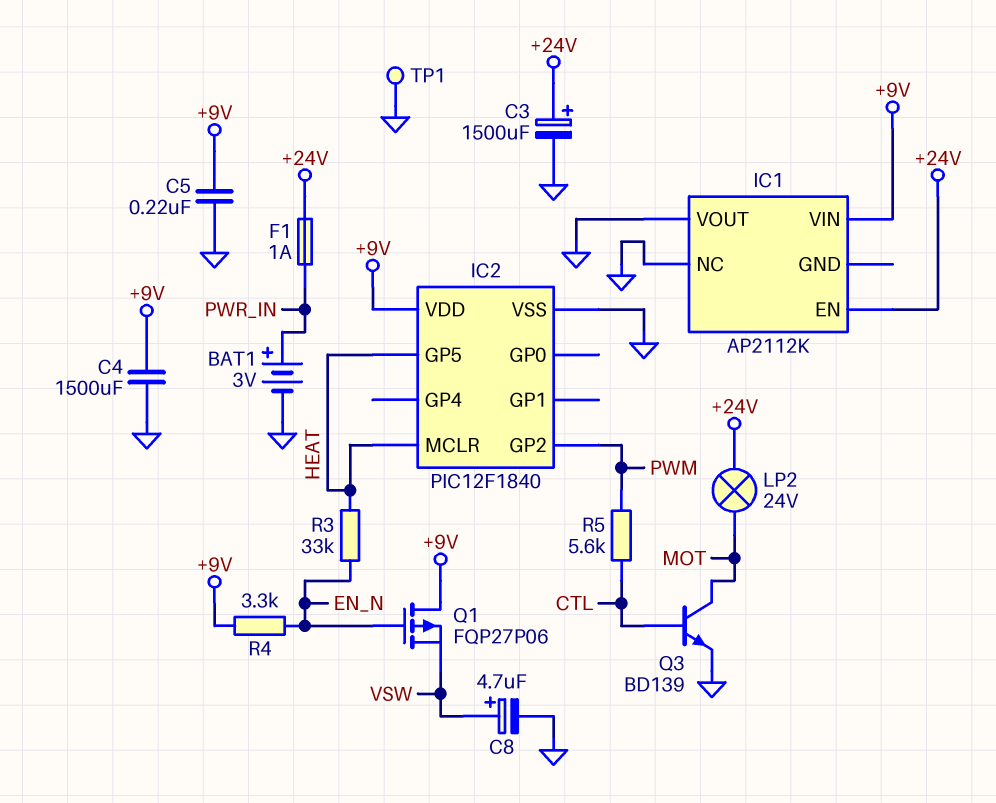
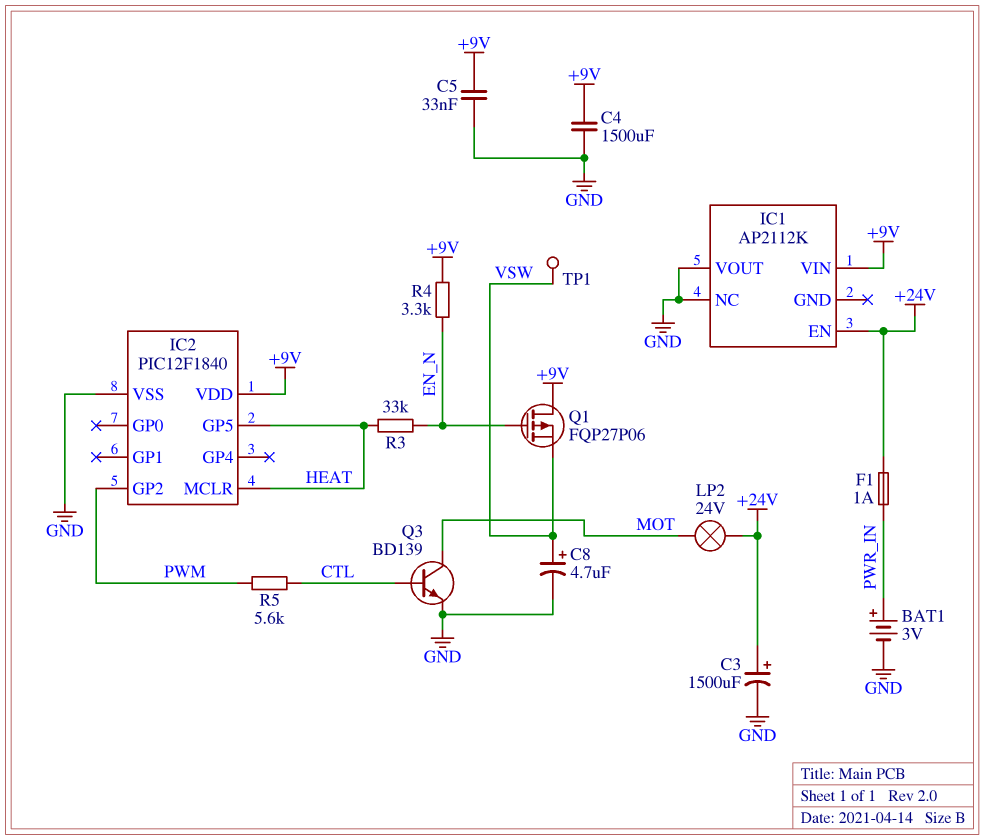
C5: 220nF (+9V, GND) -> 33nF (+9V, GND)
TP1: test point (GND) -> test point (VSW)

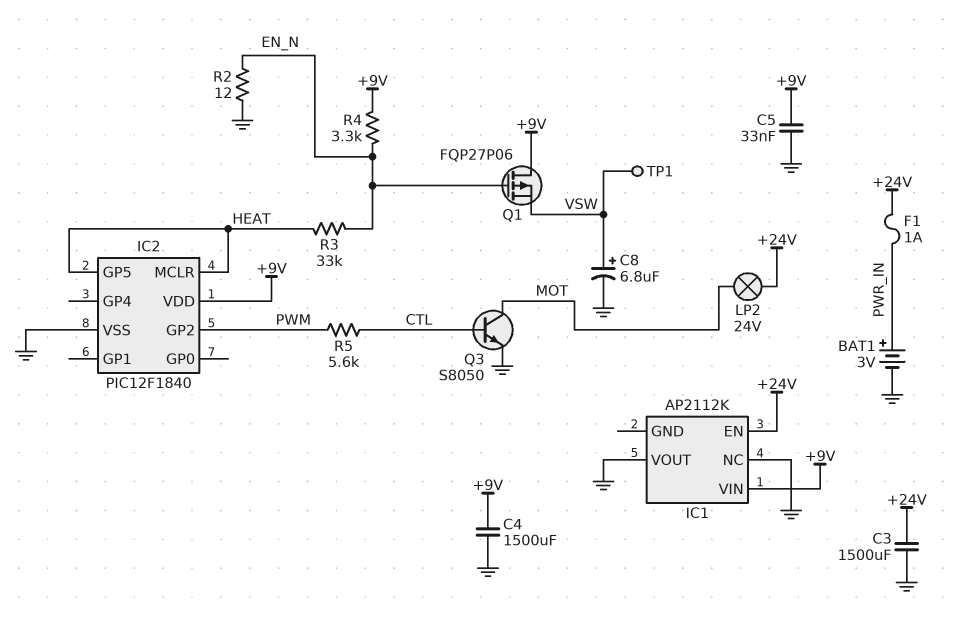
C3: 1500uF (plus +24V, minus GND) -> 1500uF (+24V, GND)
C8: 4.7uF (plus VSW, minus GND) -> 6.8uF (plus VSW, minus GND)
Q3: NPN BD139 (B CTL, C MOT, E GND) -> NPN S8050 (B CTL, C MOT, E GND)
R2: none -> 12 (EN_N, GND)

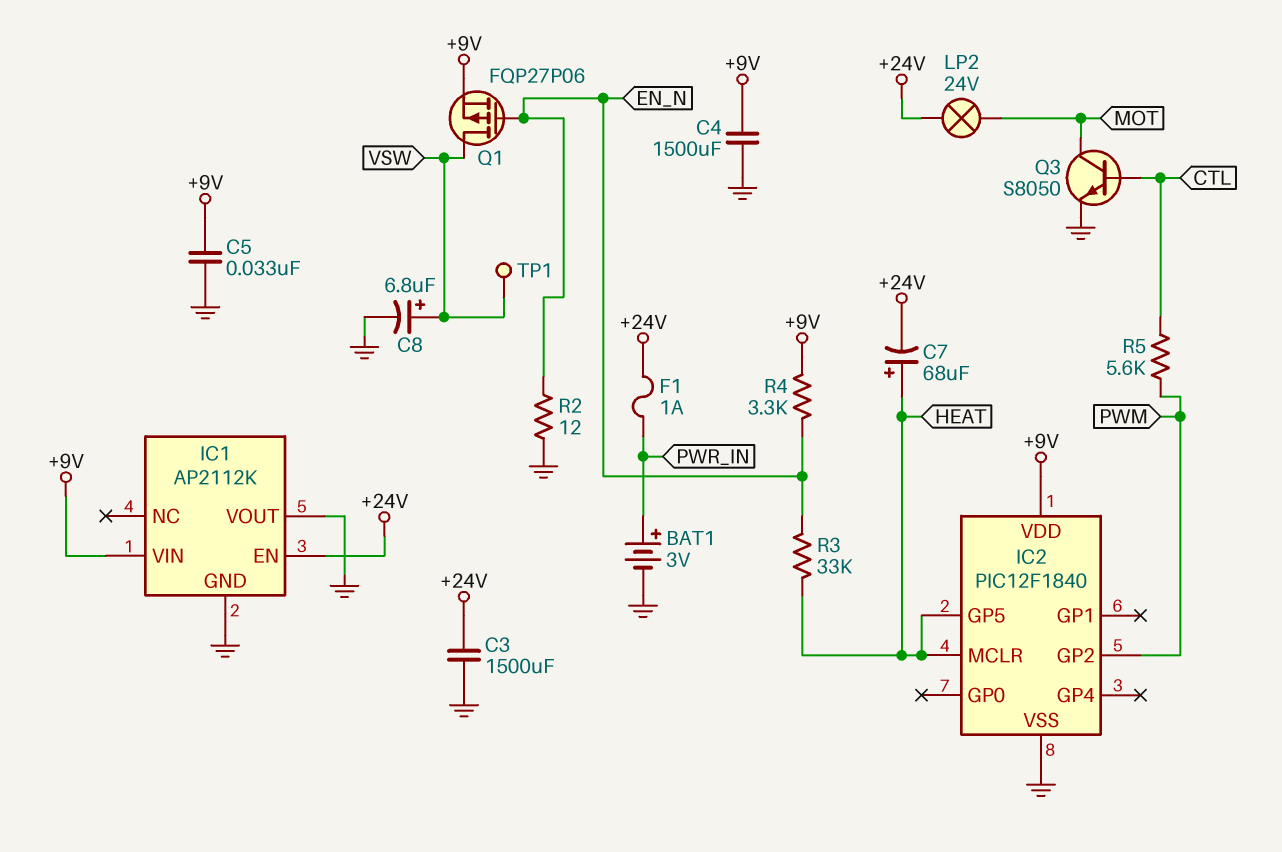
C7: none -> 68uF (plus HEAT, minus +24V)
IC1 pin GND: none -> GND
IC1 pin NC: GND -> none
Q1: PMOS FQP27P06 (G EN_N, D +9V, S VSW) -> PMOS FQP27P06 (G EN_N, D VSW, S +9V)

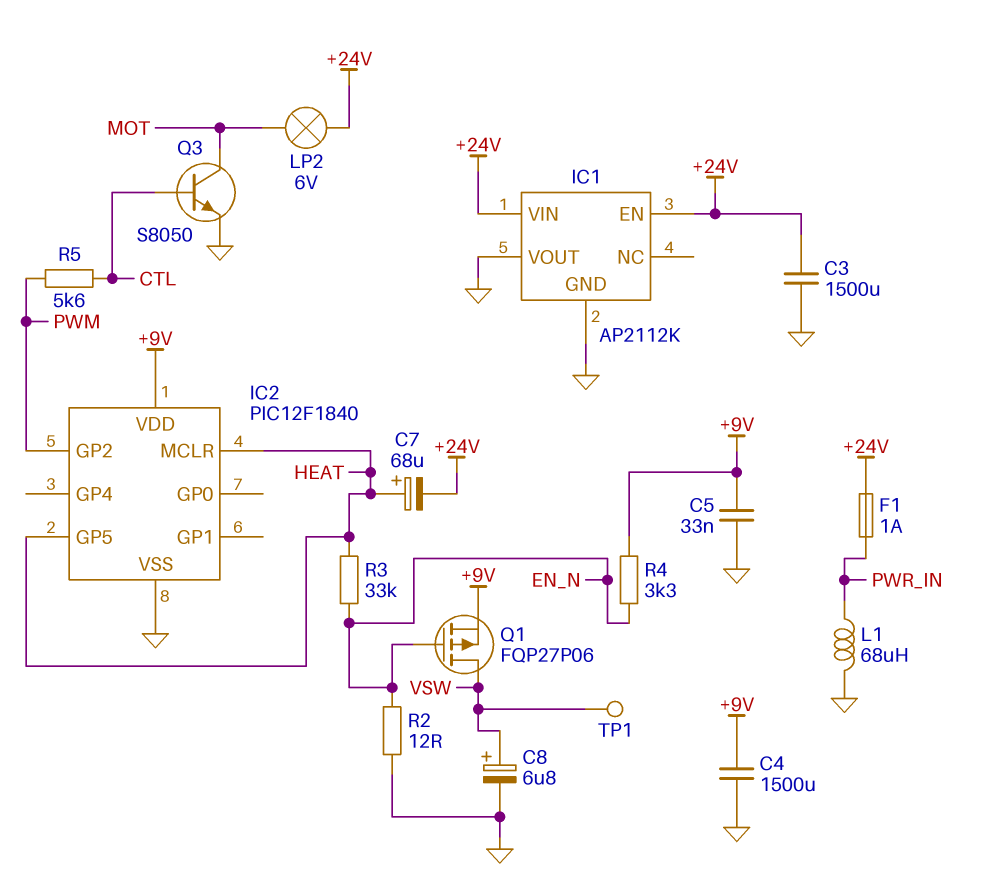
BAT1: 3V (plus PWR_IN, minus GND) -> none
IC1 pin VIN: +9V -> +24V
L1: none -> 68uH (GND, PWR_IN)
LP2: lamp 24V (+24V, MOT) -> lamp 6V (+24V, MOT)

